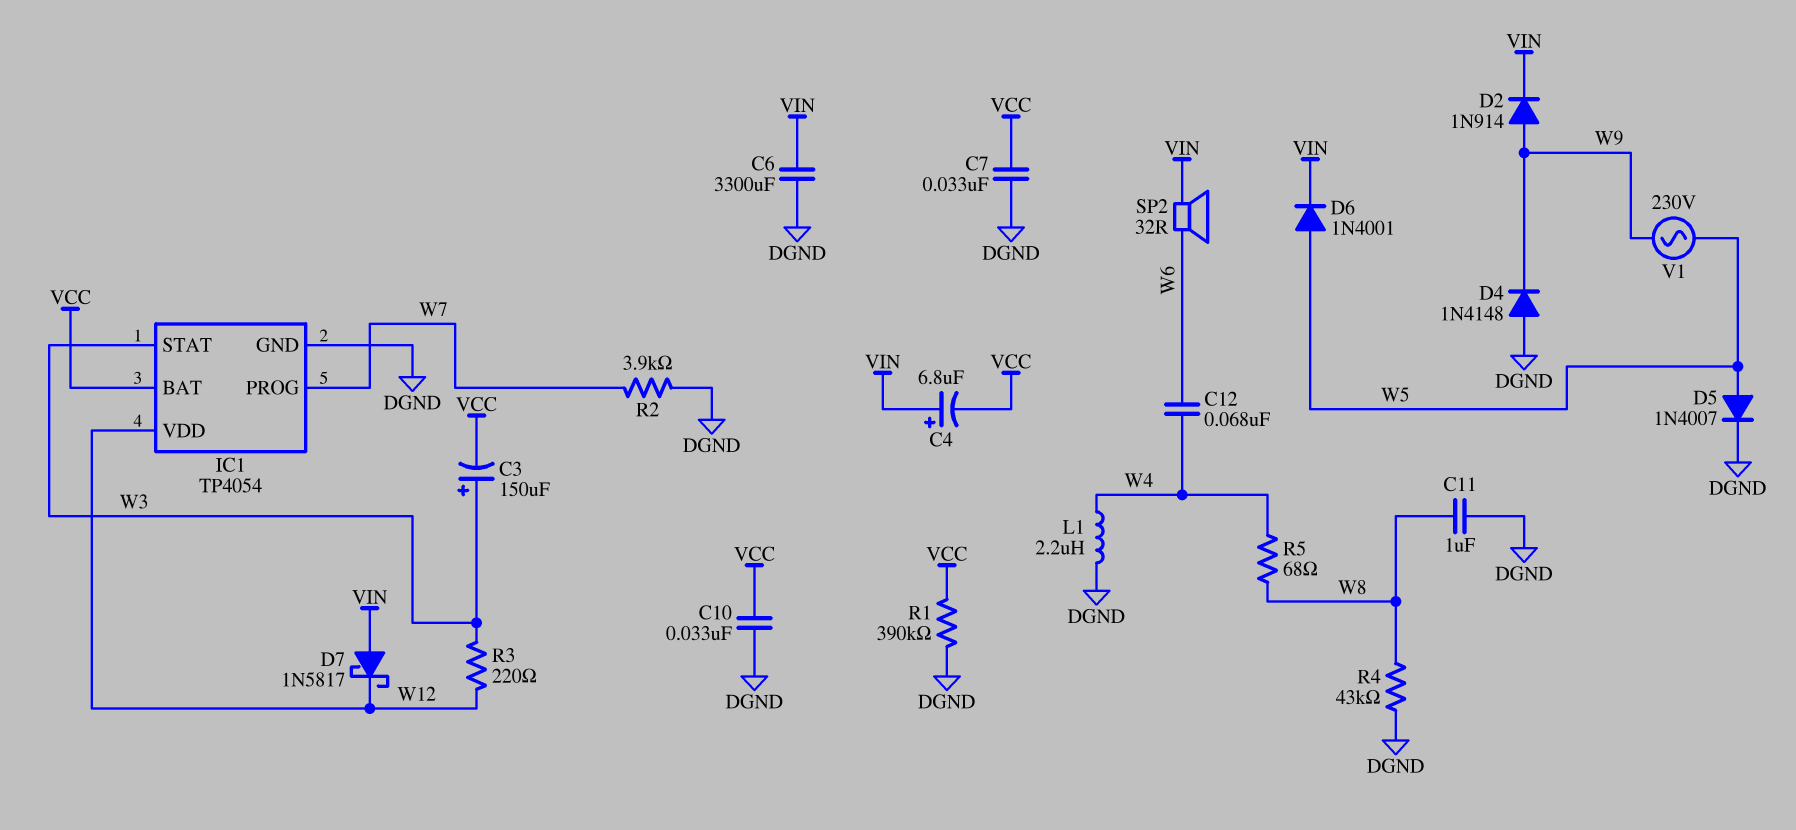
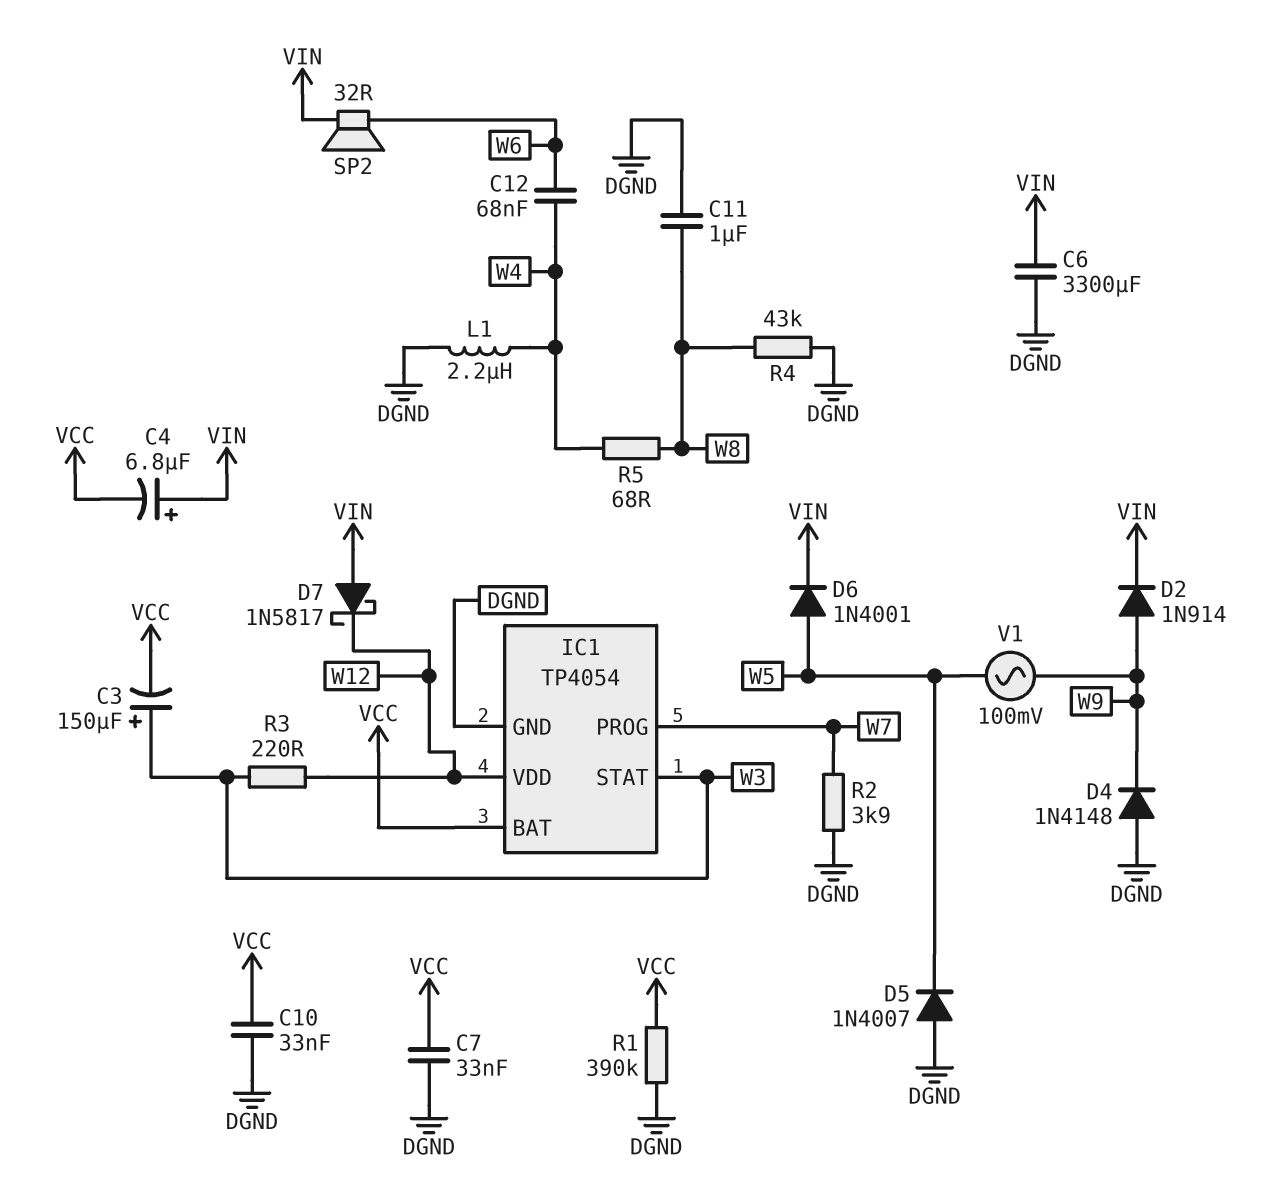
D5: diode 1N4007 (A W5, K DGND) -> diode 1N4007 (A DGND, K W5)
V1: AC 230V (W5, W9) -> AC 100mV (W5, W9)

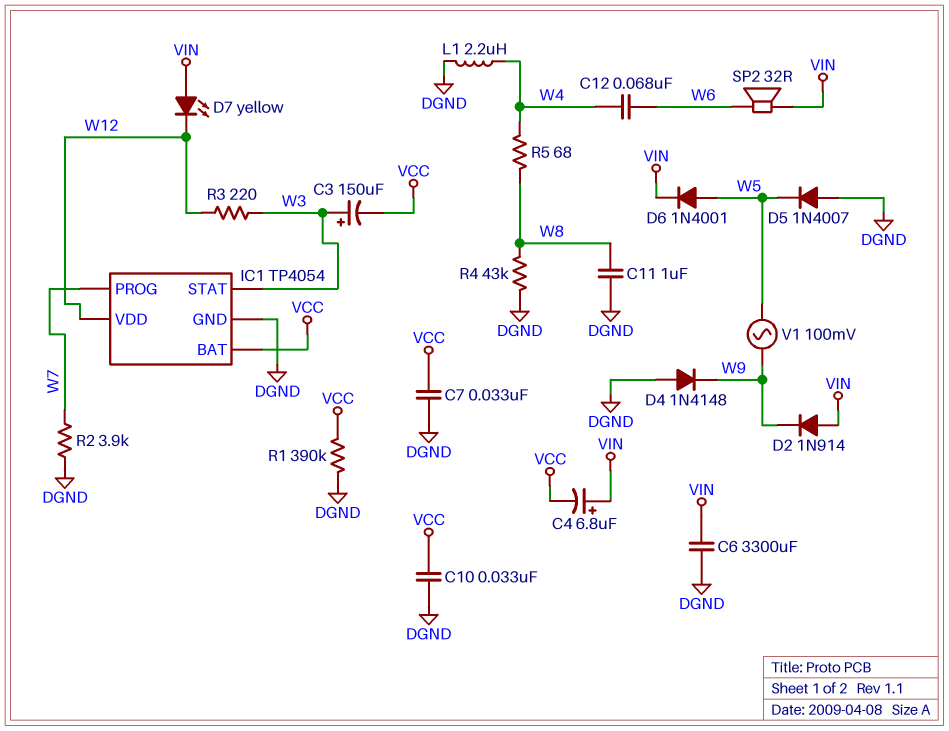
D2: diode 1N914 (A W9, K VIN) -> diode 1N914 (A VIN, K W9)
D7: schottky 1N5817 (A VIN, K W12) -> LED yellow (A VIN, K W12)

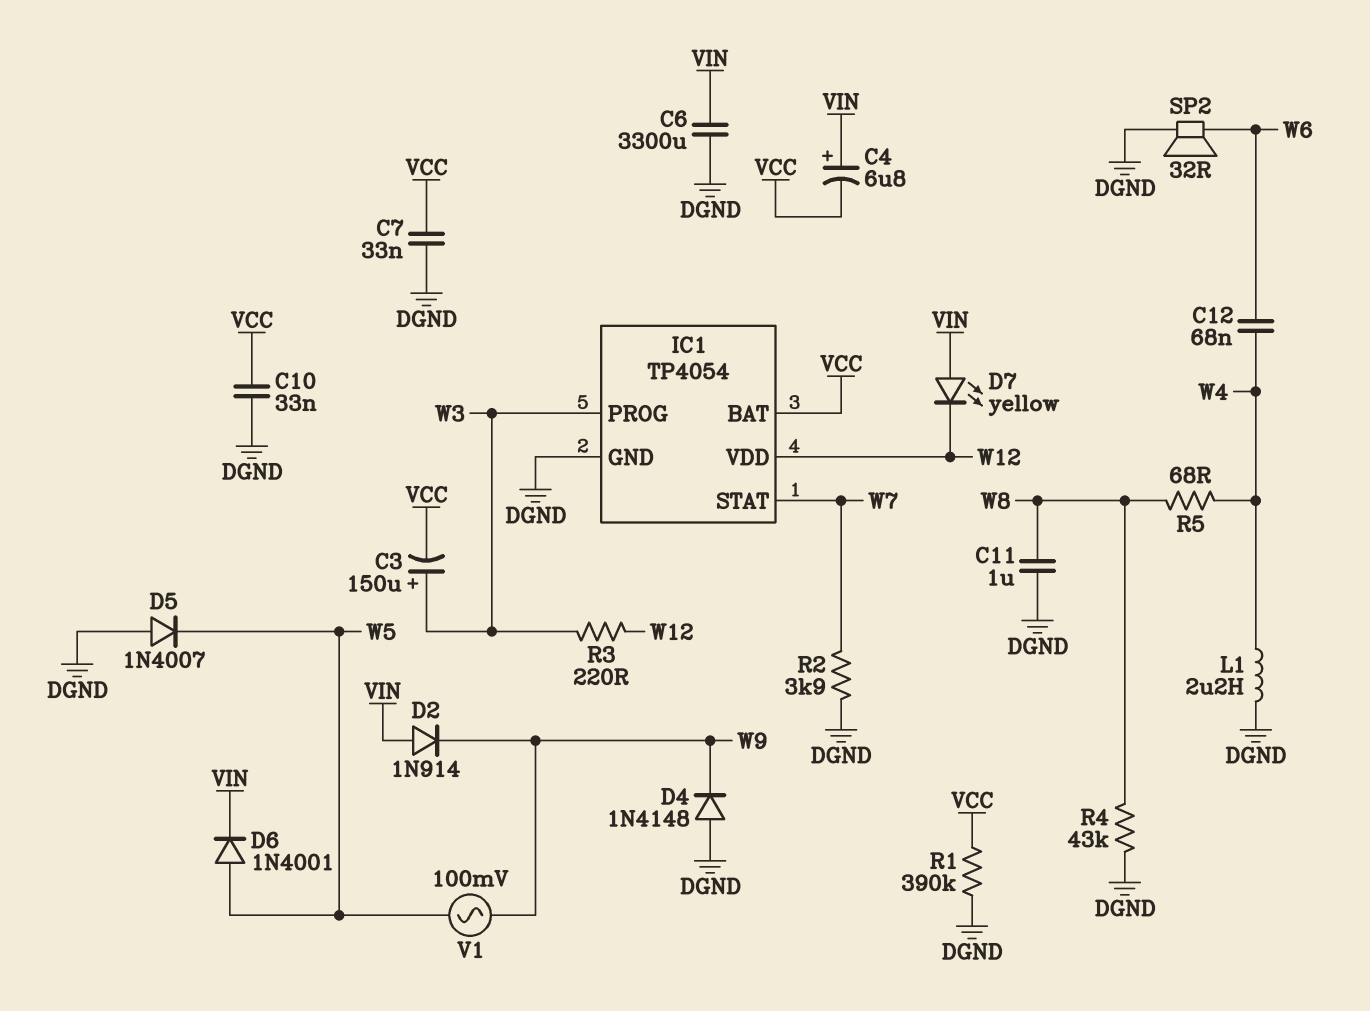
IC1 pin PROG: W7 -> W3
IC1 pin STAT: W3 -> W7
SP2: speaker 32R (VIN, W6) -> speaker 32R (DGND, W6)

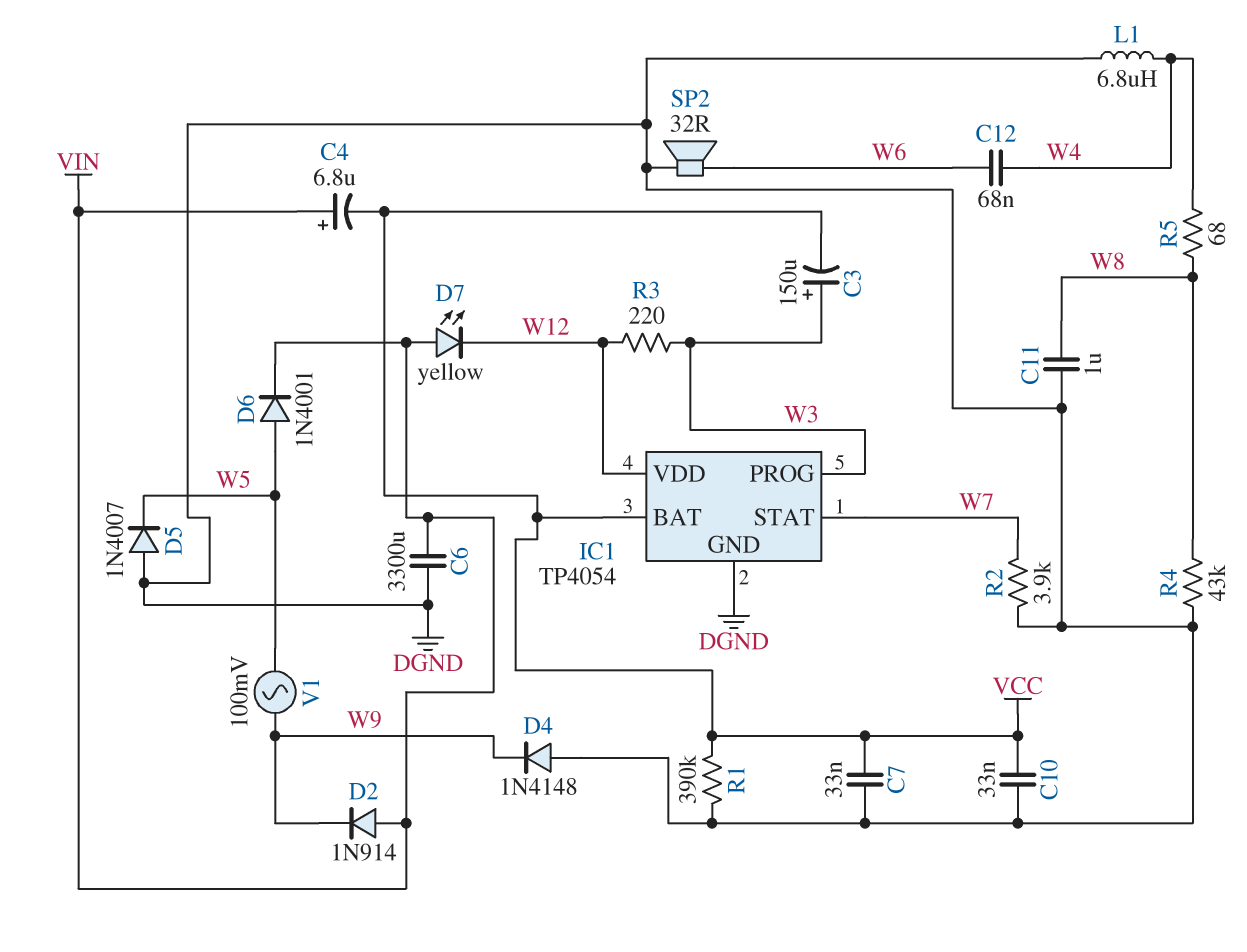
L1: 2.2uH (DGND, W4) -> 6.8uH (DGND, W4)

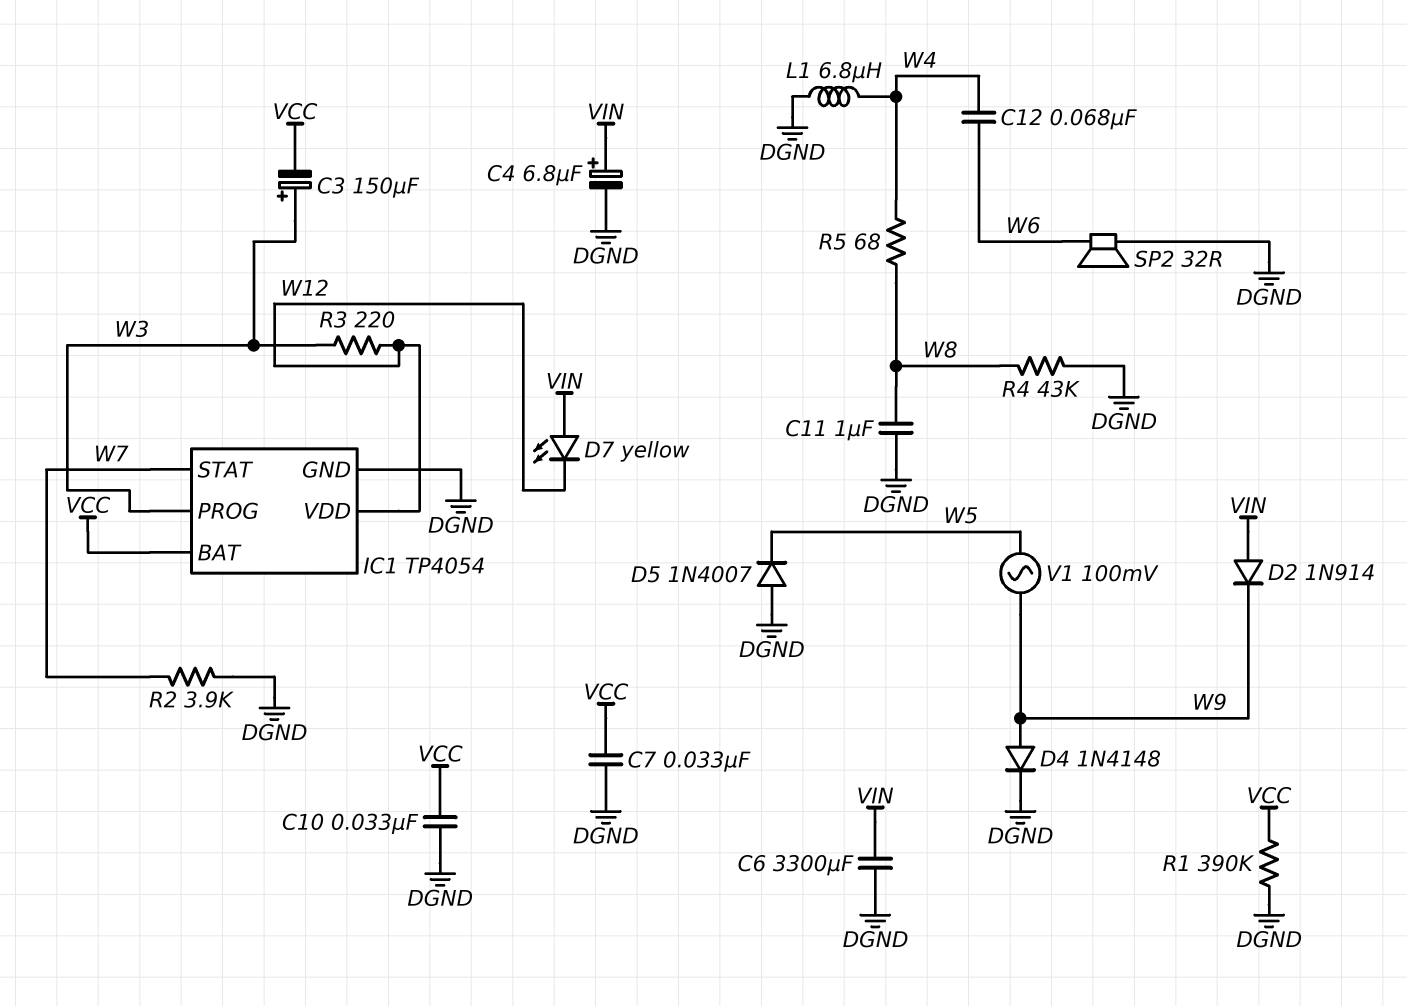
C4: 6.8uF (plus VIN, minus VCC) -> 6.8uF (plus VIN, minus DGND)
D4: diode 1N4148 (A DGND, K W9) -> diode 1N4148 (A W9, K DGND)
D6: diode 1N4001 (A W5, K VIN) -> none

